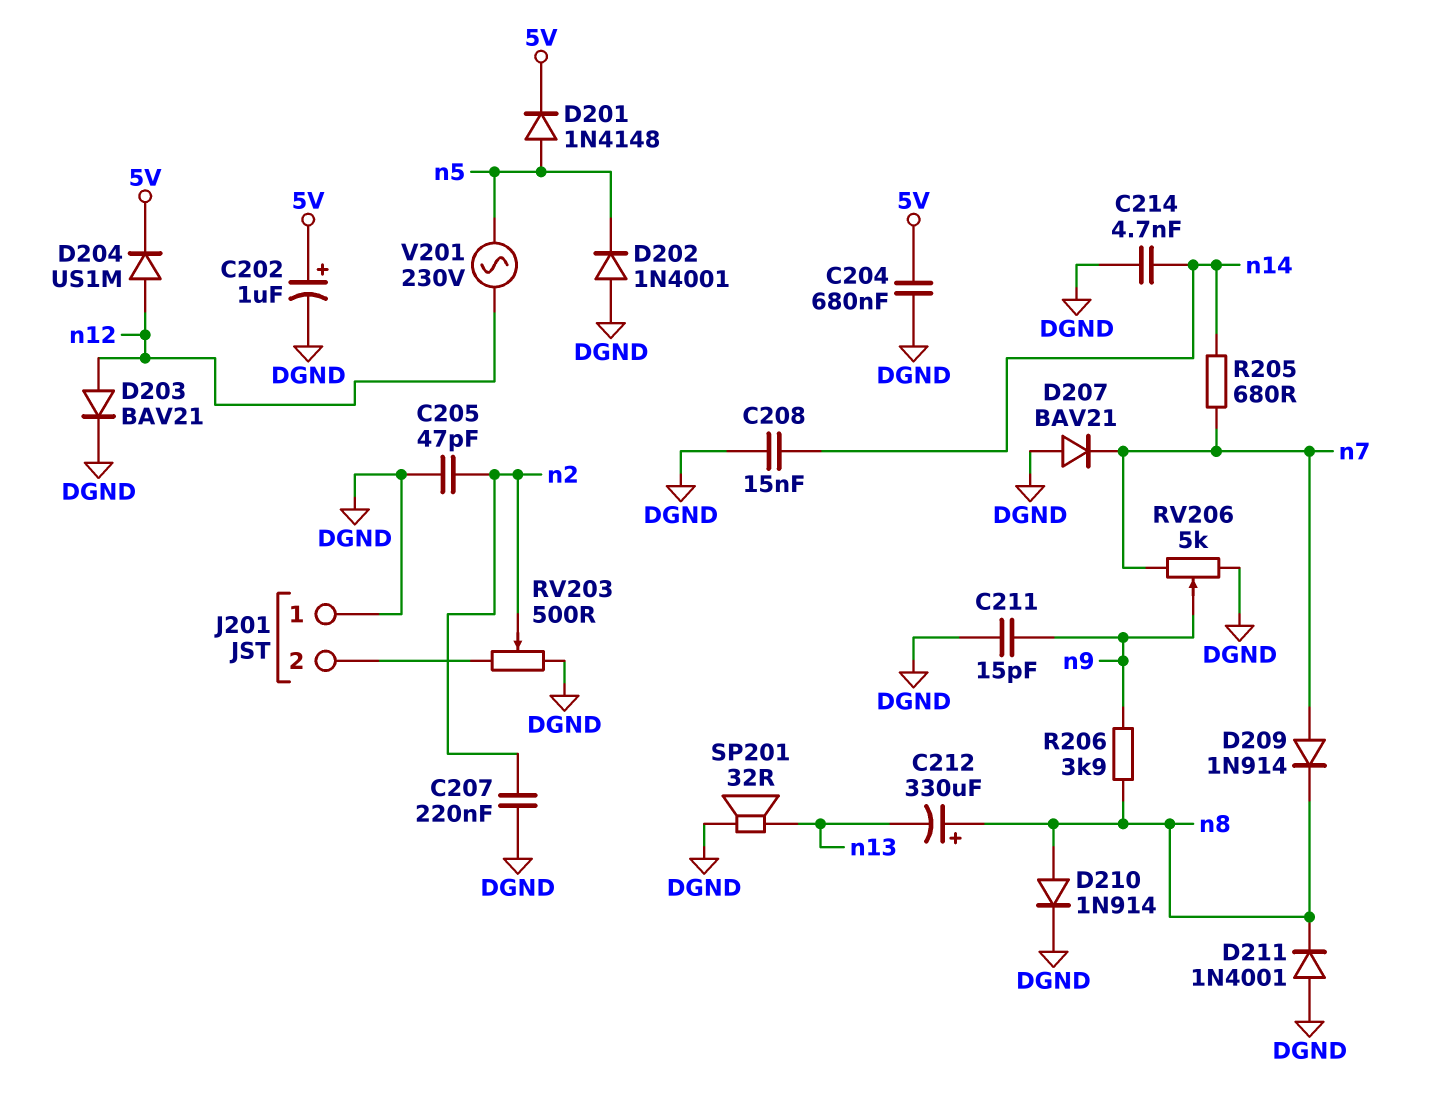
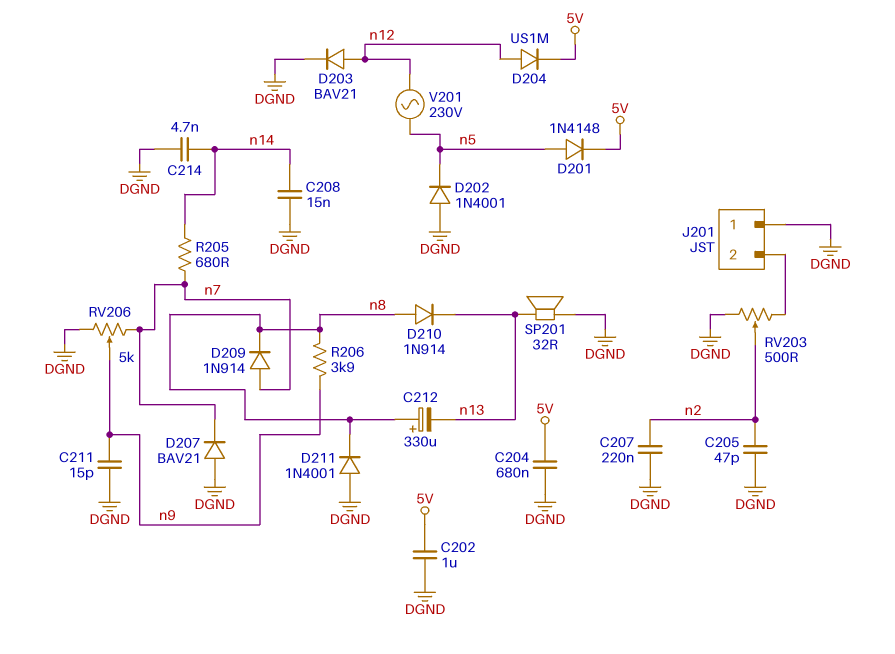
C202: 1uF (plus 5V, minus DGND) -> 1uF (5V, DGND)
D210: diode 1N914 (A n8, K DGND) -> diode 1N914 (A n8, K n13)

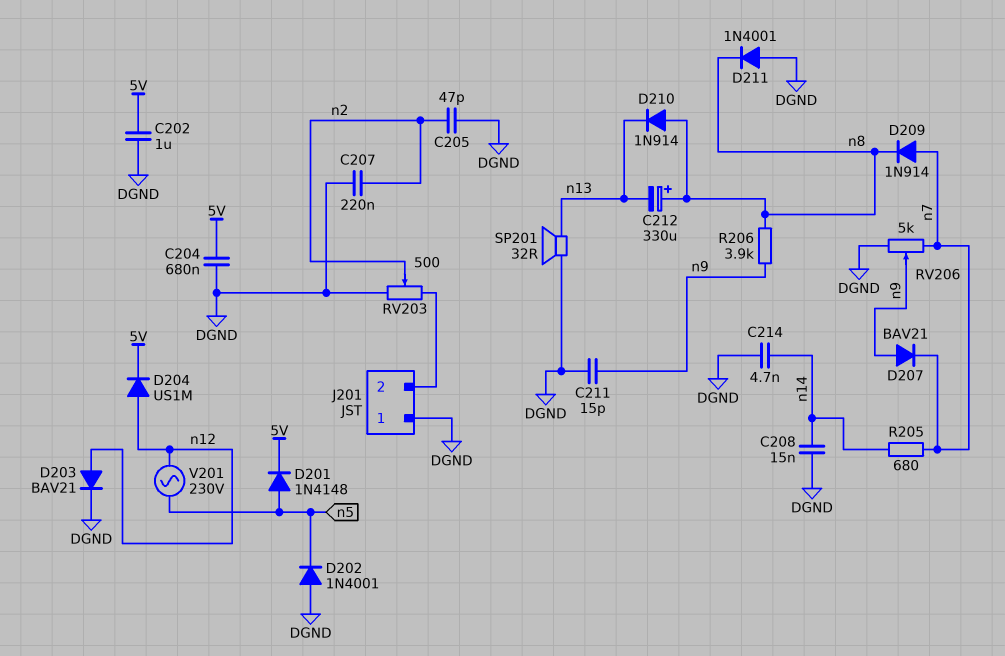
D207: diode BAV21 (A DGND, K n7) -> diode BAV21 (A n9, K n7)

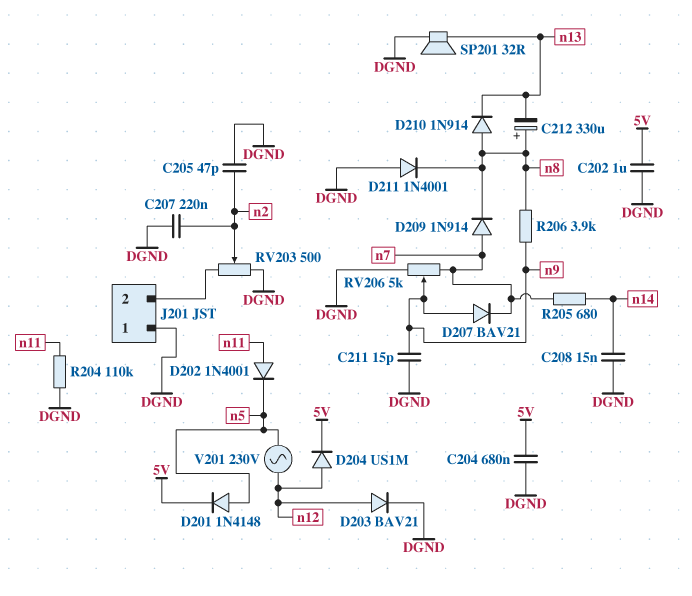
C214: 4.7nF (DGND, n14) -> none
D202: diode 1N4001 (A DGND, K n5) -> diode 1N4001 (A n11, K n5)
R204: none -> 110k (DGND, n11)

